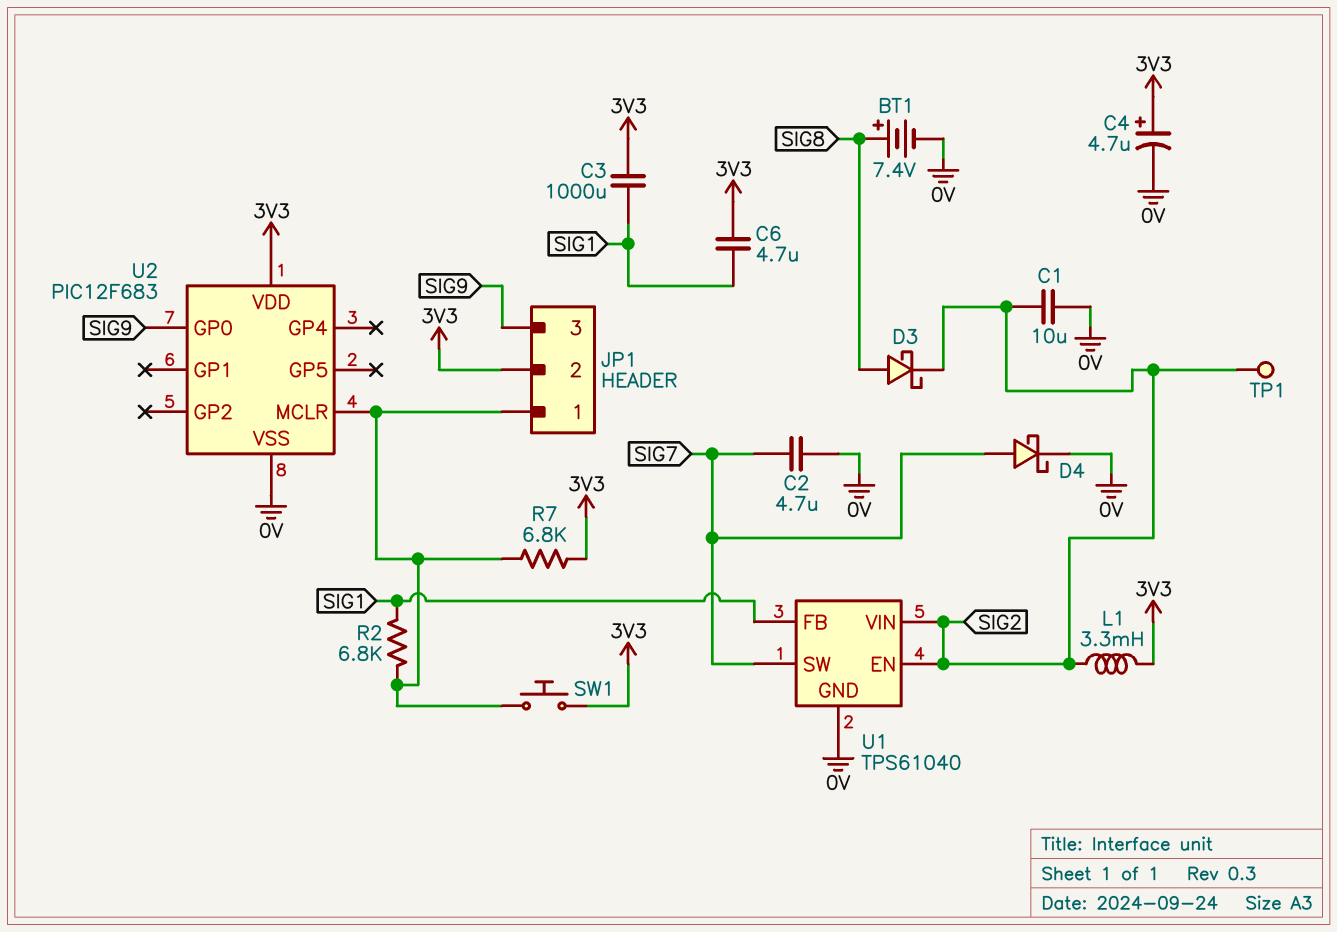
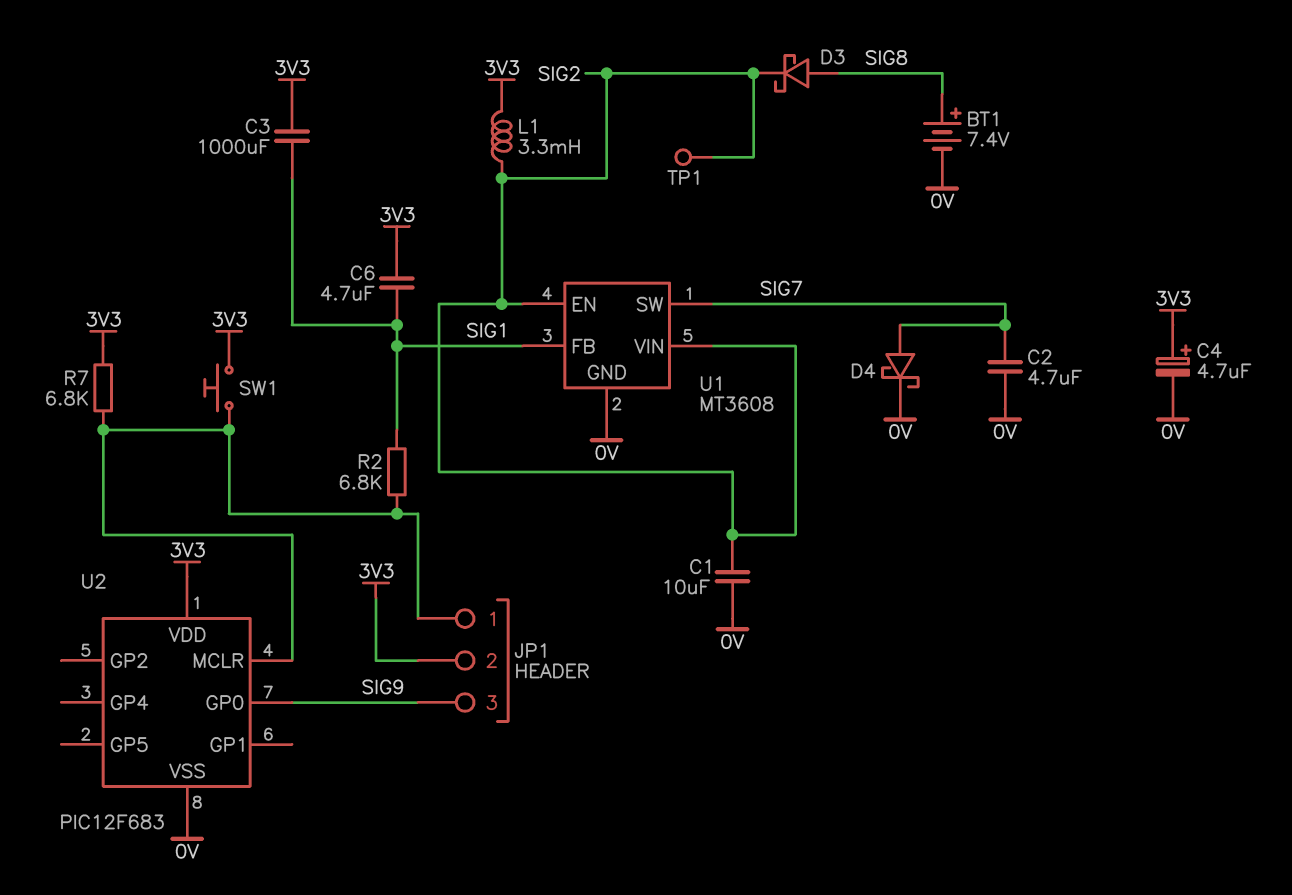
U1: TPS61040 -> MT3608

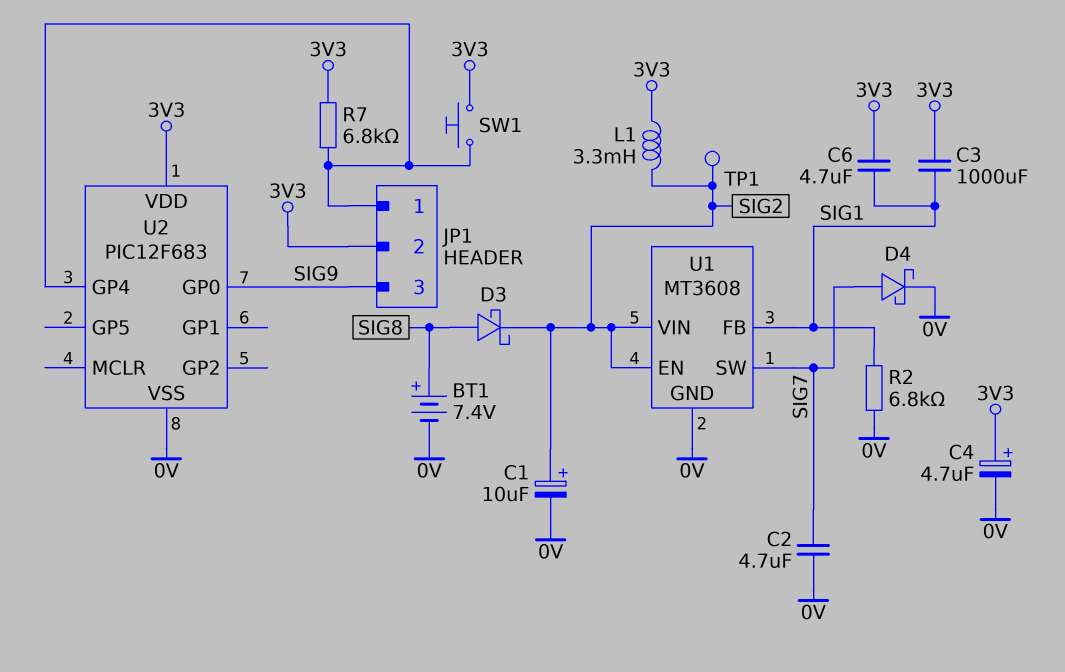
C1: 10uF (0V, SIG2) -> 10uF (plus SIG2, minus 0V)
R2: 6.8k (JP1/1, SIG1) -> 6.8k (0V, SIG1)
U2 pin GP4: none -> JP1/1
U2 pin MCLR: JP1/1 -> none

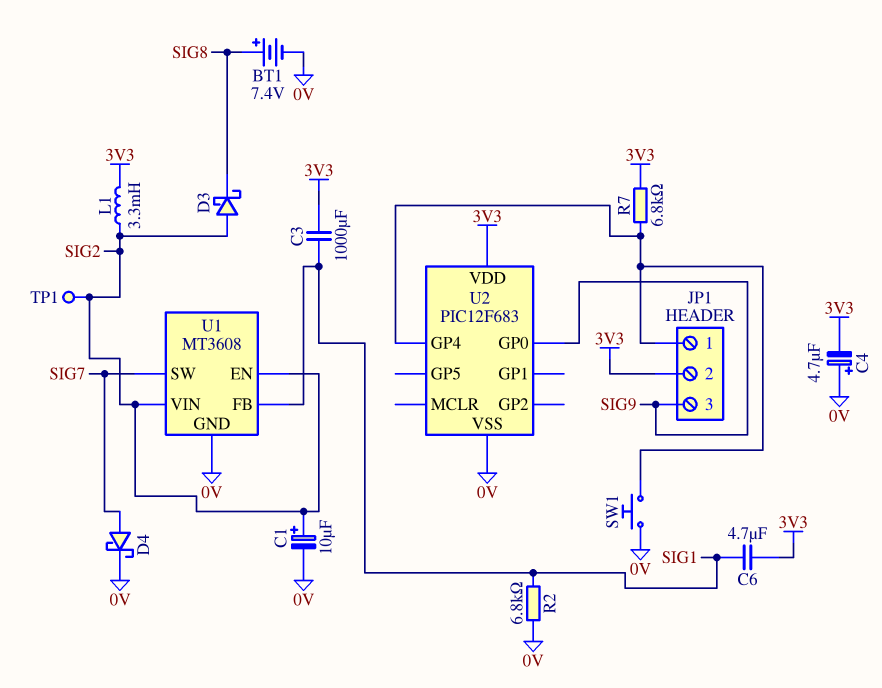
C2: 4.7uF (0V, SIG7) -> none
C4: 4.7uF (plus 3V3, minus 0V) -> 4.7uF (plus 0V, minus 3V3)
D3: schottky (A SIG8, K SIG2) -> schottky (A SIG2, K SIG8)
SW1: button (3V3, JP1/1) -> button (0V, JP1/1)

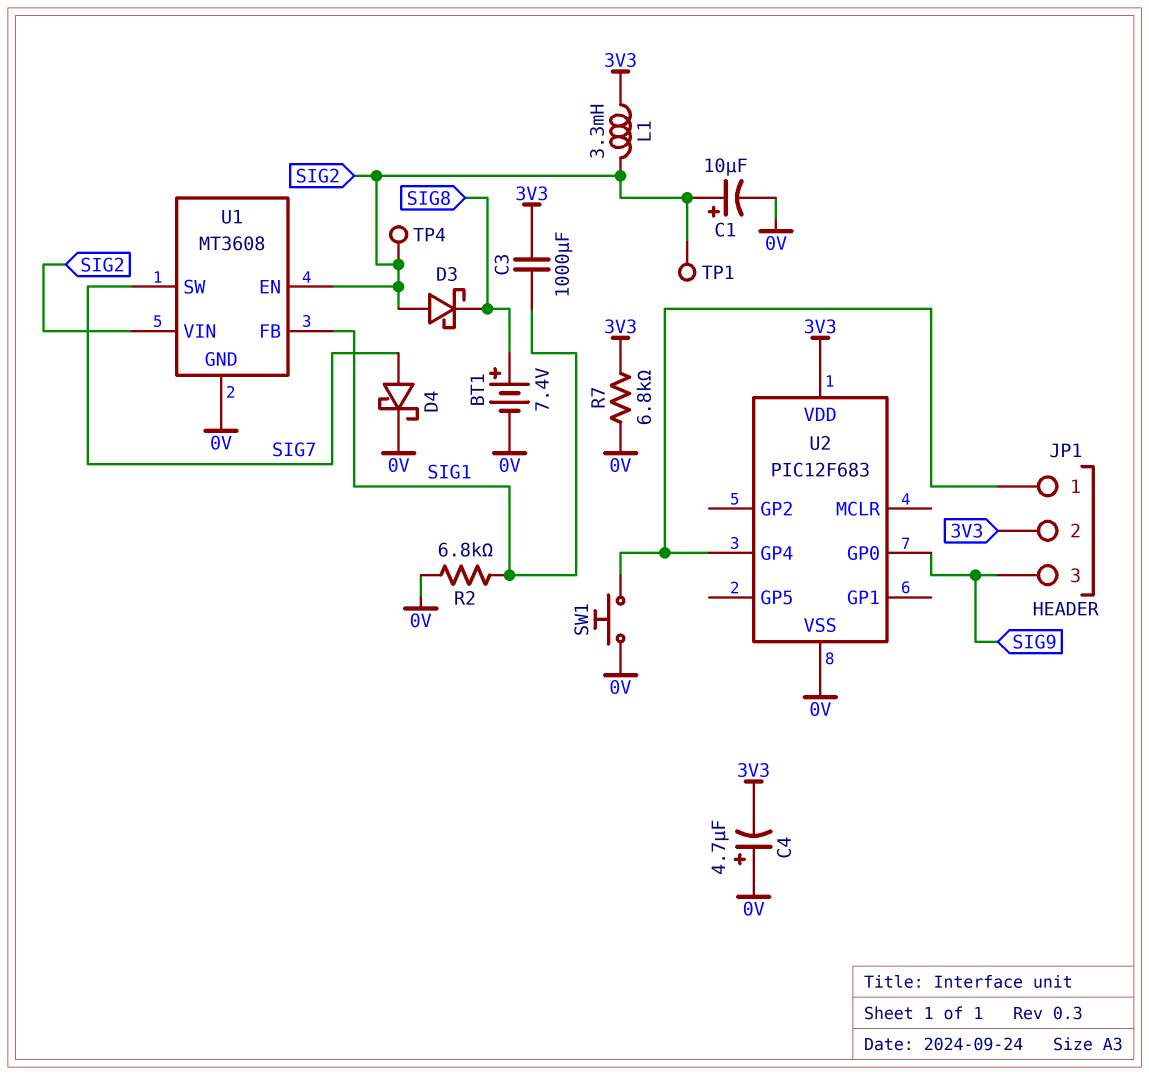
C6: 4.7uF (3V3, SIG1) -> none
R7: 6.8k (3V3, JP1/1) -> 6.8k (0V, 3V3)
TP4: none -> test point (SIG2)

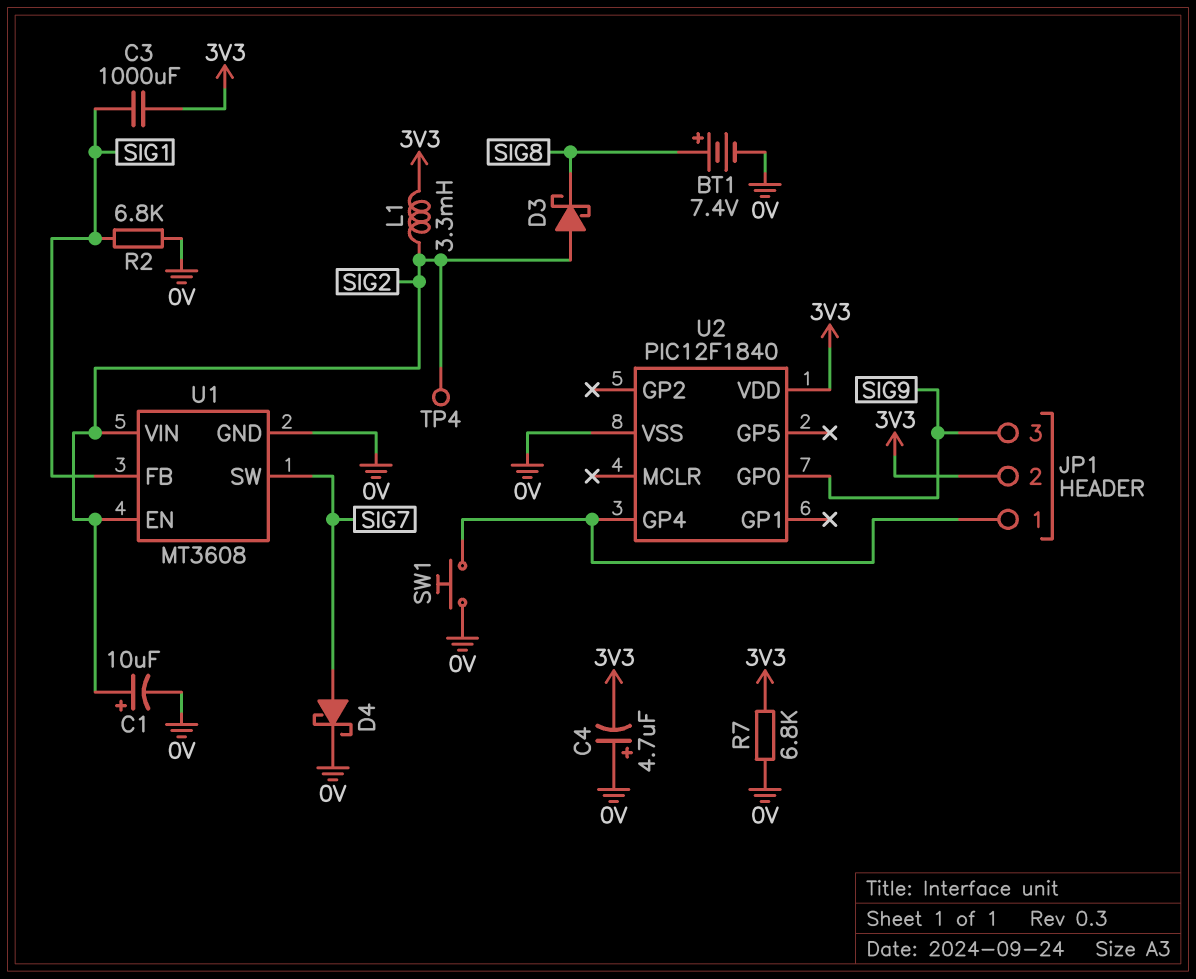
TP1: test point (SIG2) -> none
U2: PIC12F683 -> PIC12F1840

